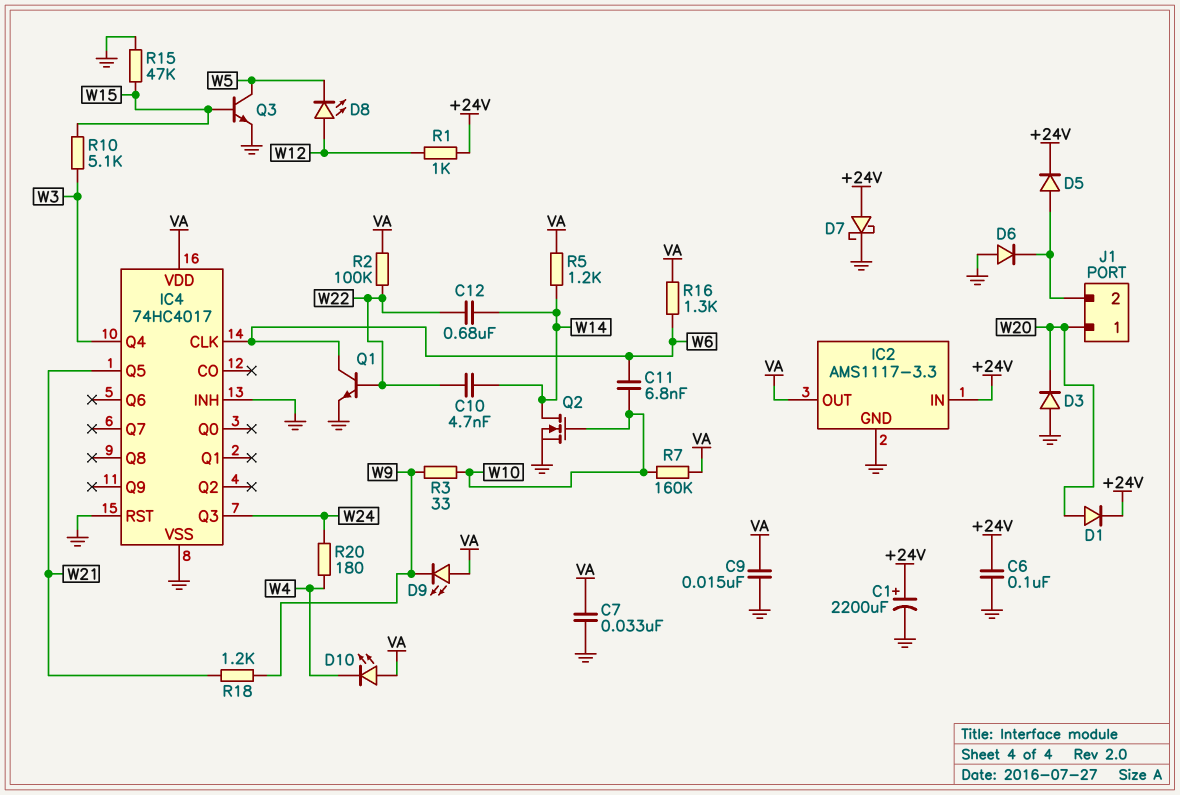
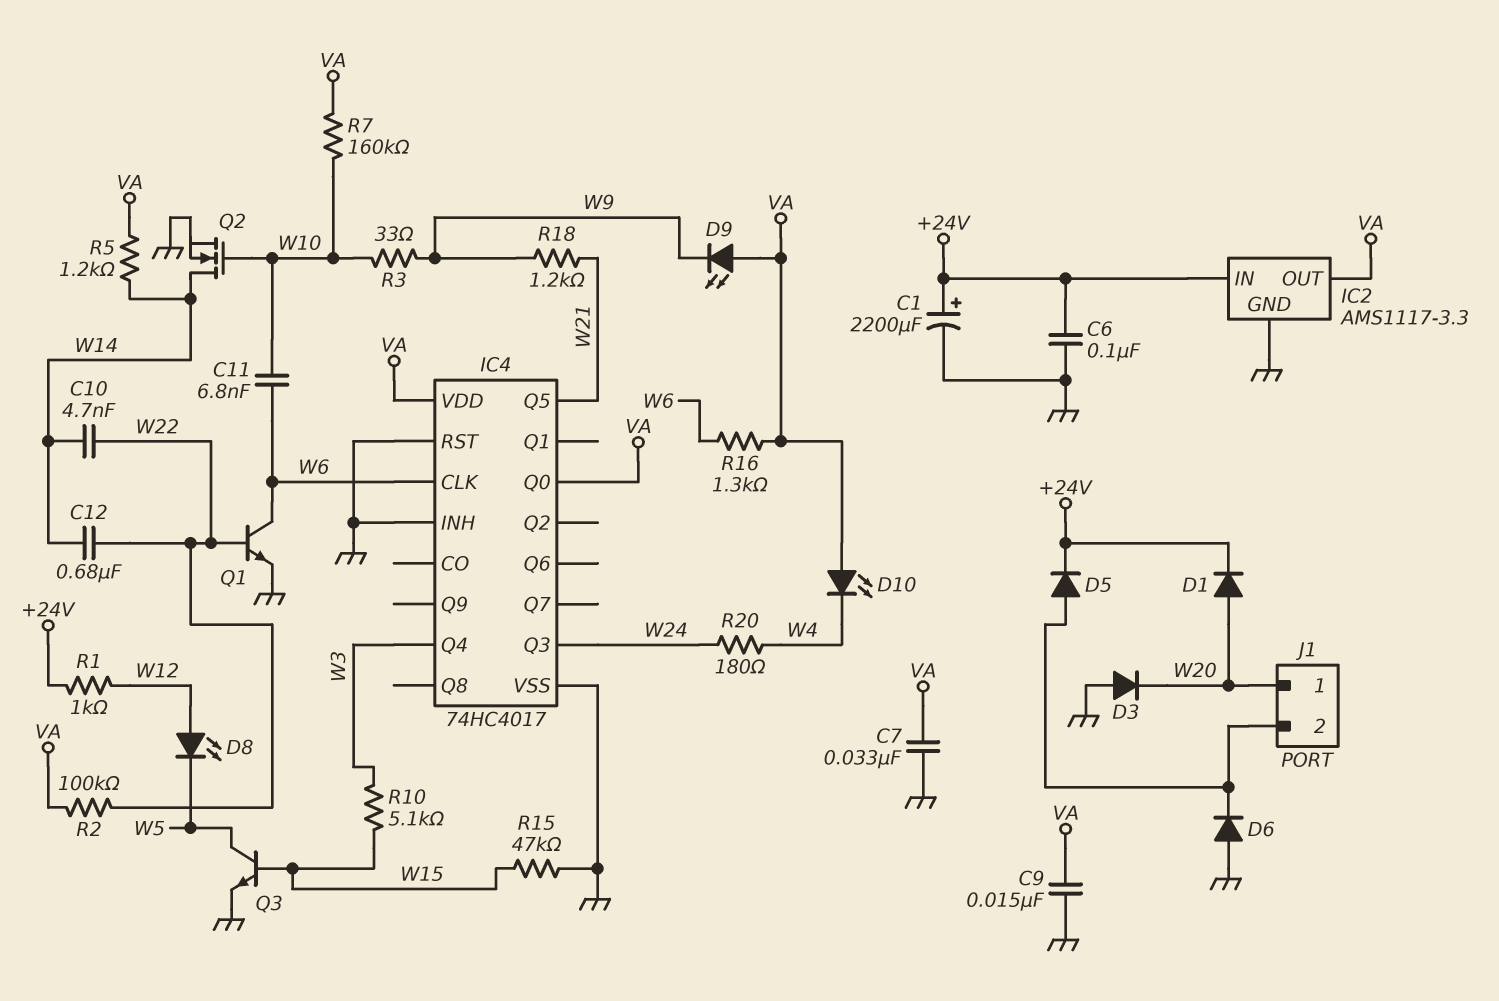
D7: schottky (A +24V, K GND) -> none
IC4 pin Q0: none -> VA

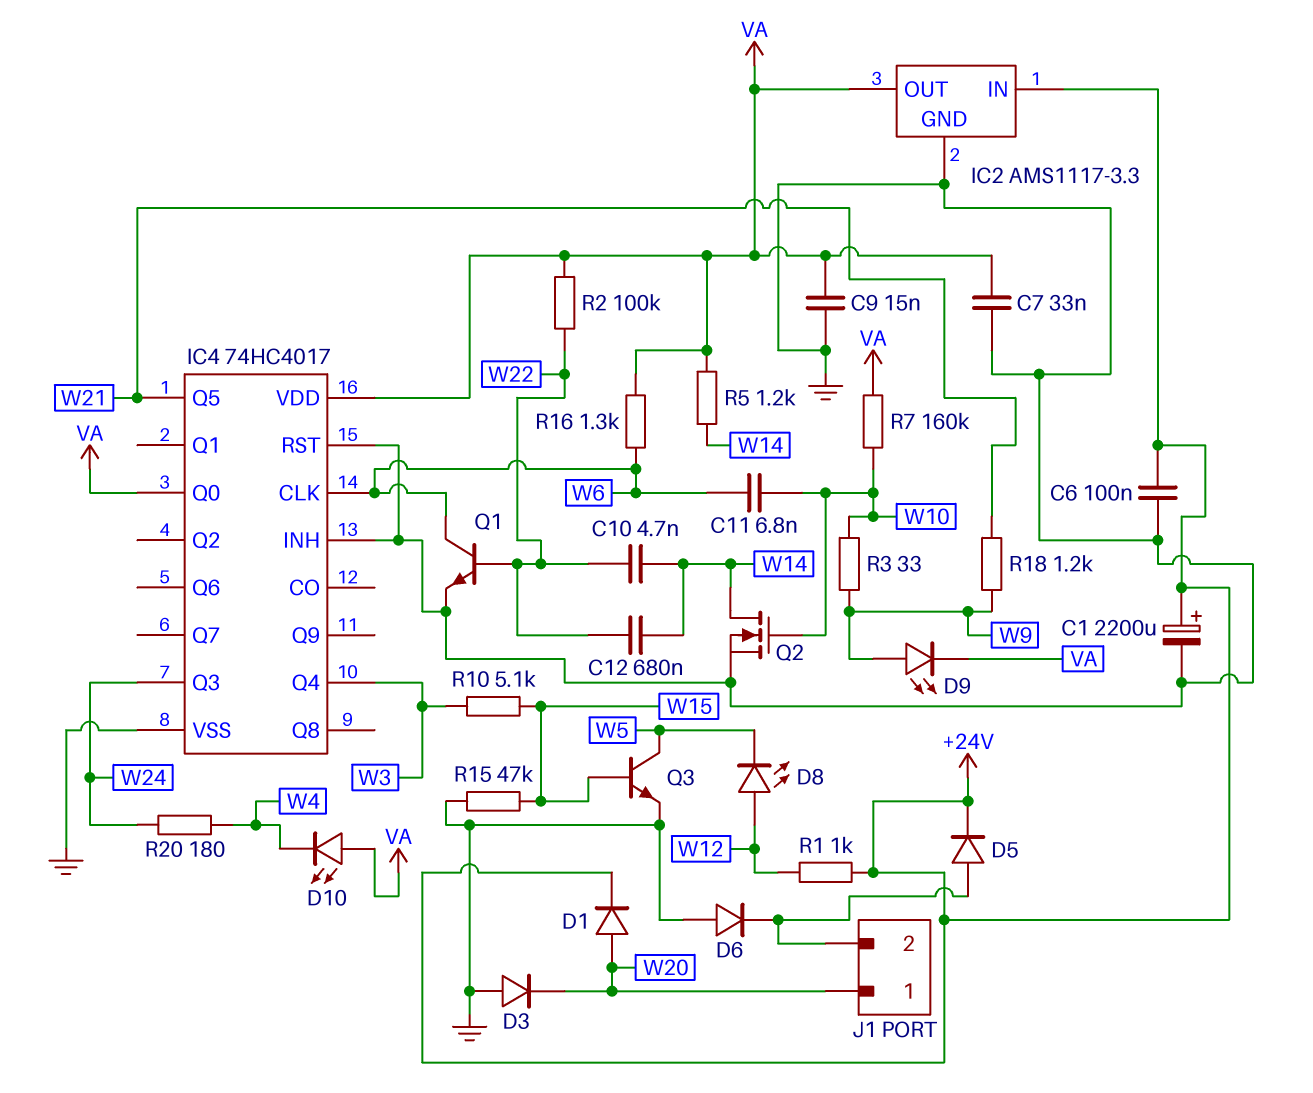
D9: LED (A VA, K W9) -> LED (A W9, K VA)

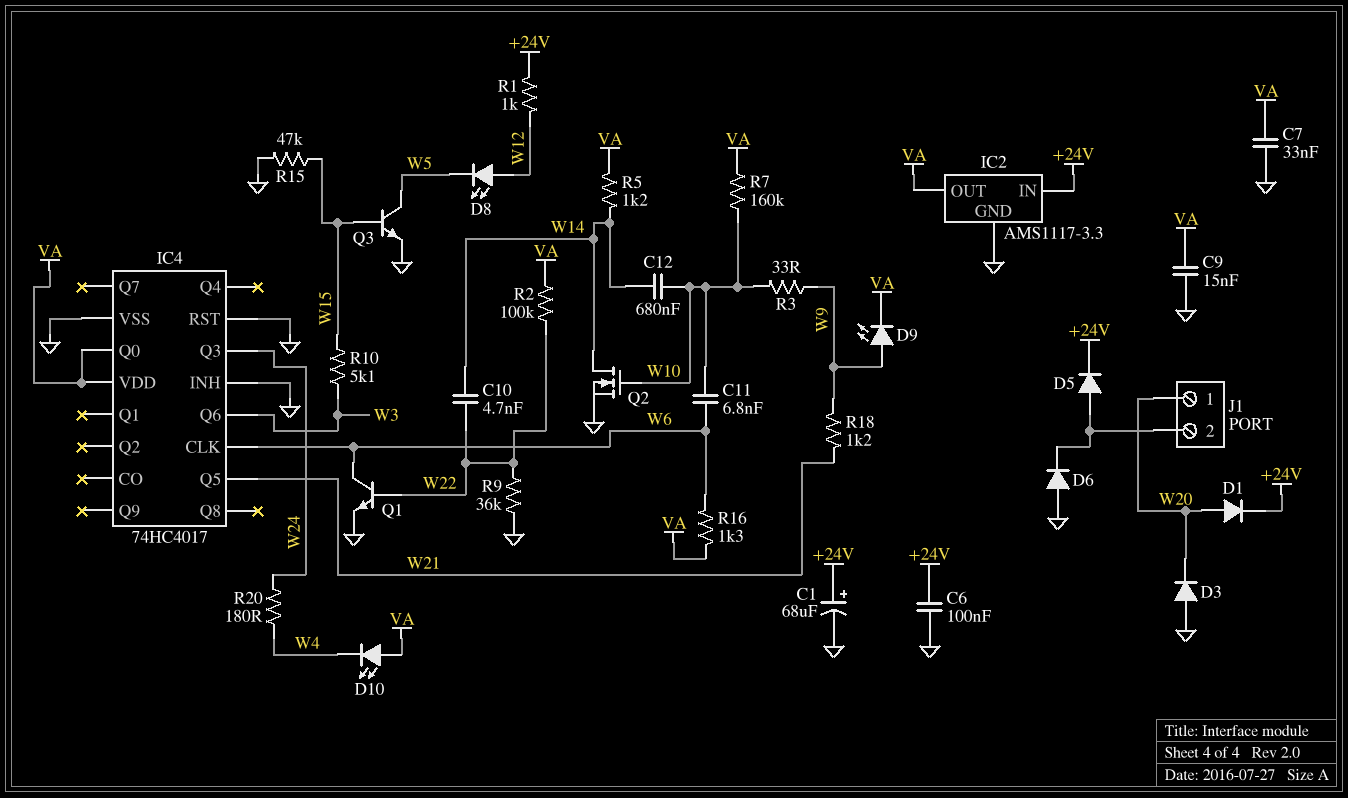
C1: 2200uF (plus +24V, minus GND) -> 68uF (plus +24V, minus GND)
C12: 680nF (W14, W22) -> 680nF (W10, W14)
IC4 pin Q4: W3 -> none
IC4 pin Q6: none -> W3
R9: none -> 36k (GND, W22)

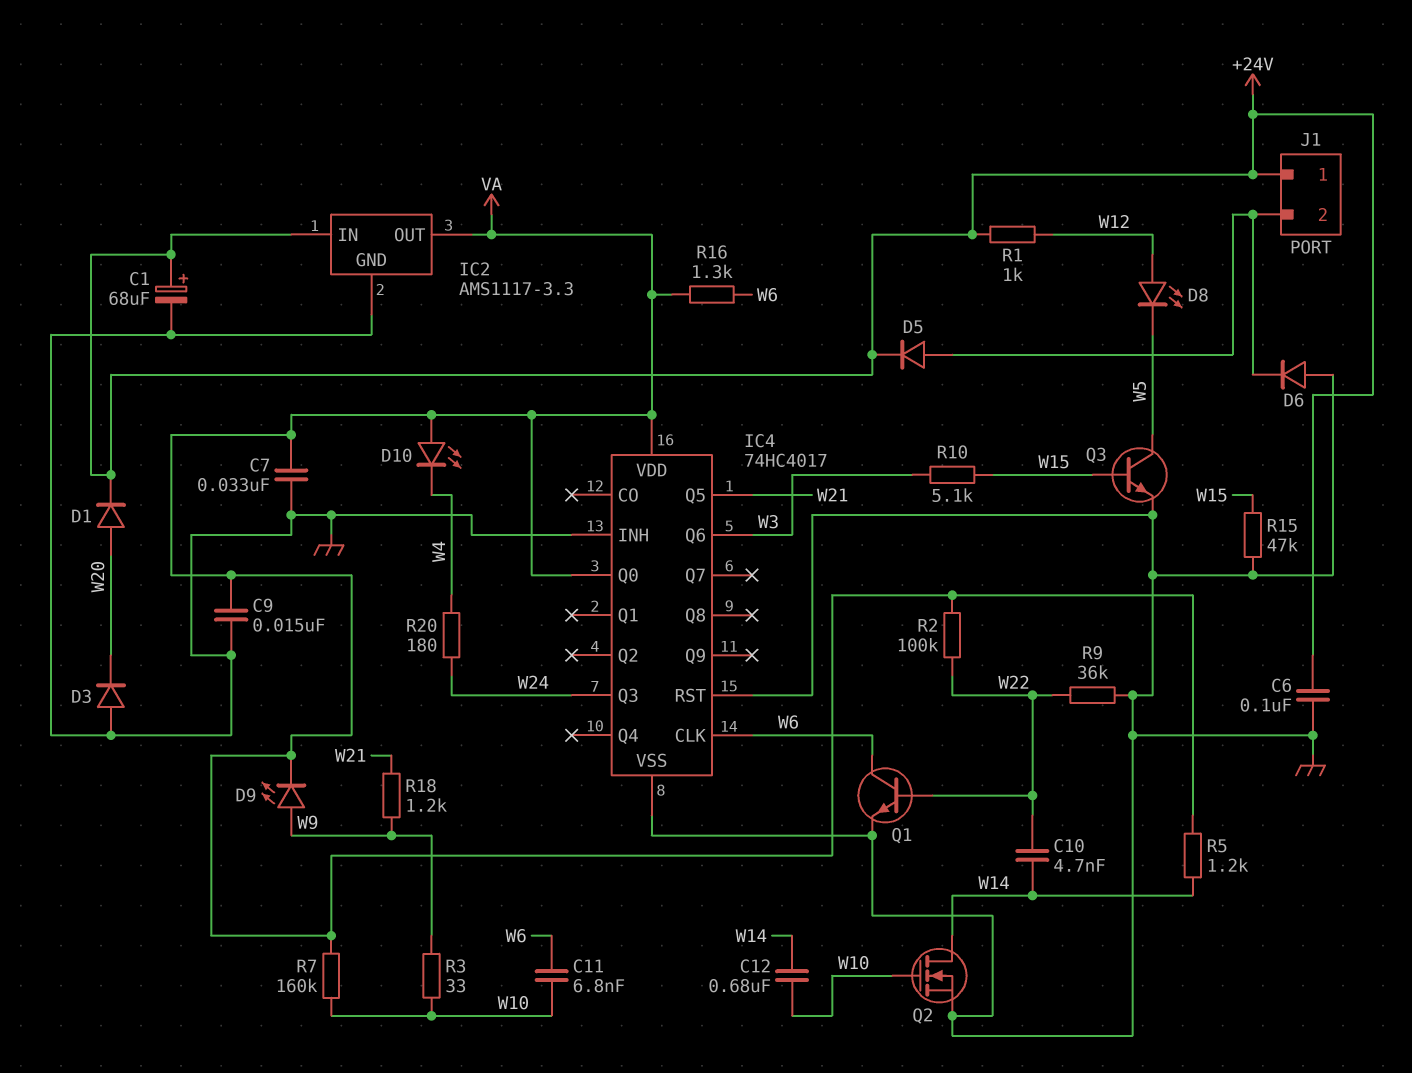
J1 pin 1: W20 -> +24V

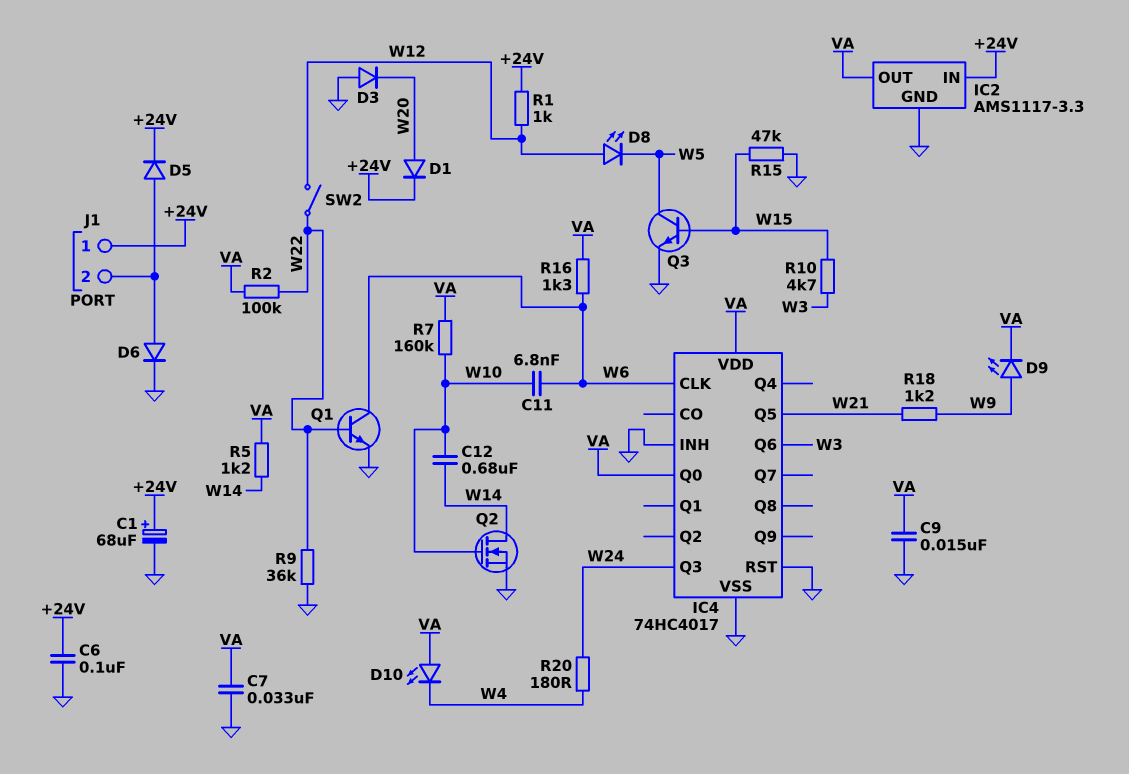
C10: 4.7nF (W14, W22) -> none
D6: diode (A GND, K J1/2) -> diode (A J1/2, K GND)
R3: 33 (W9, W10) -> none
R10: 5.1k (W3, W15) -> 4.7k (W3, W15)
SW2: none -> switch (W12, W22)

